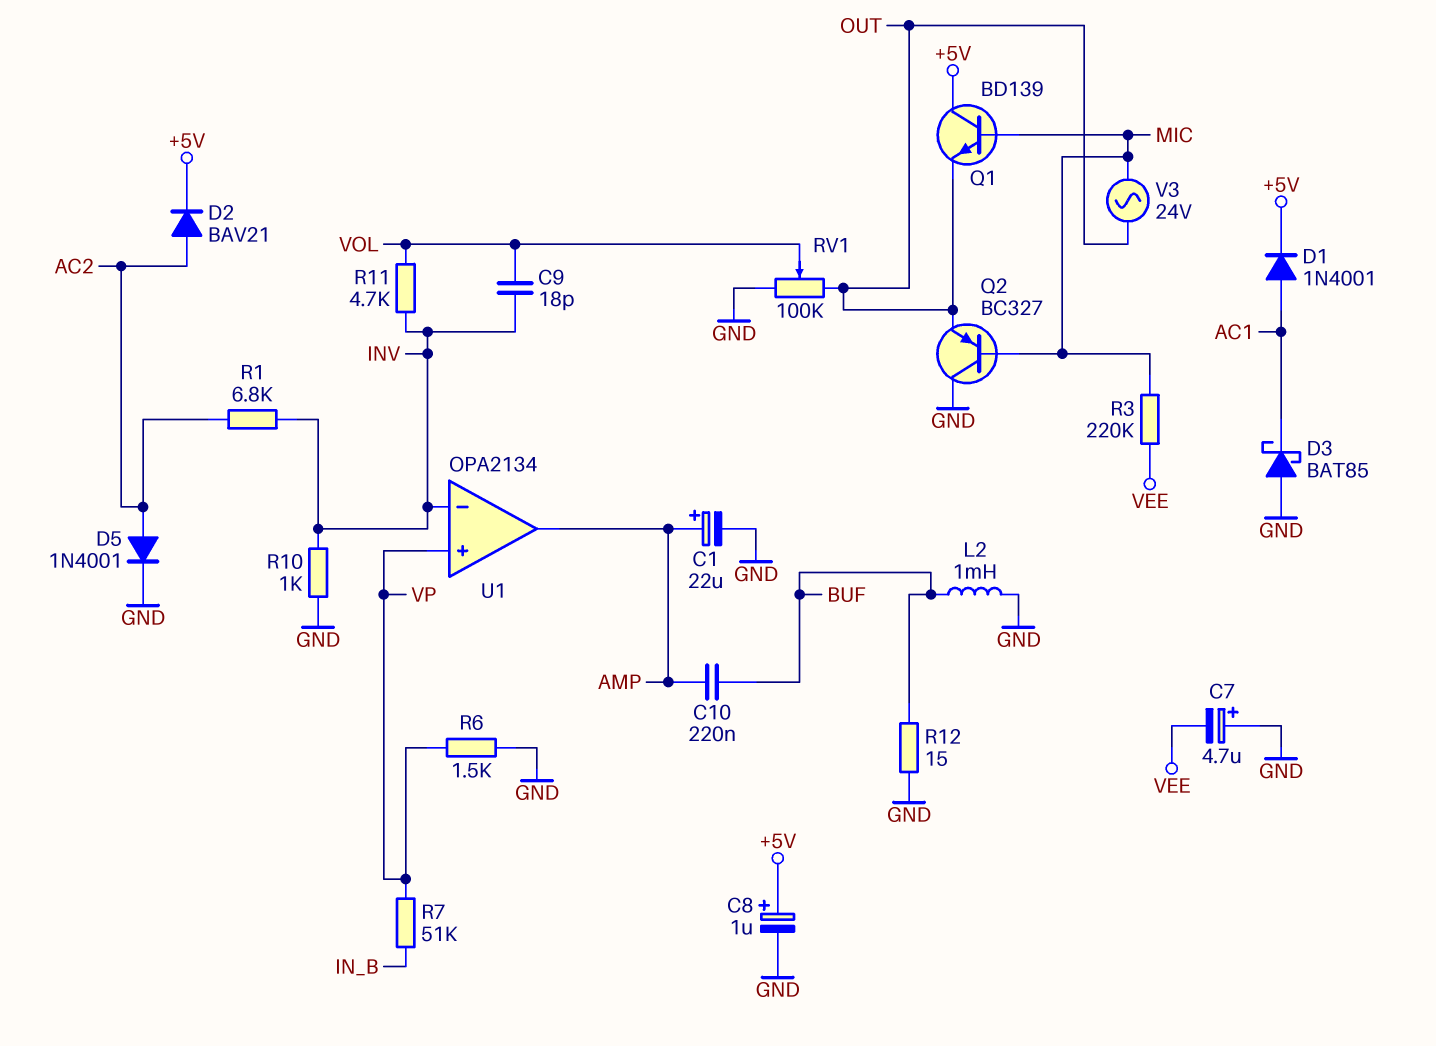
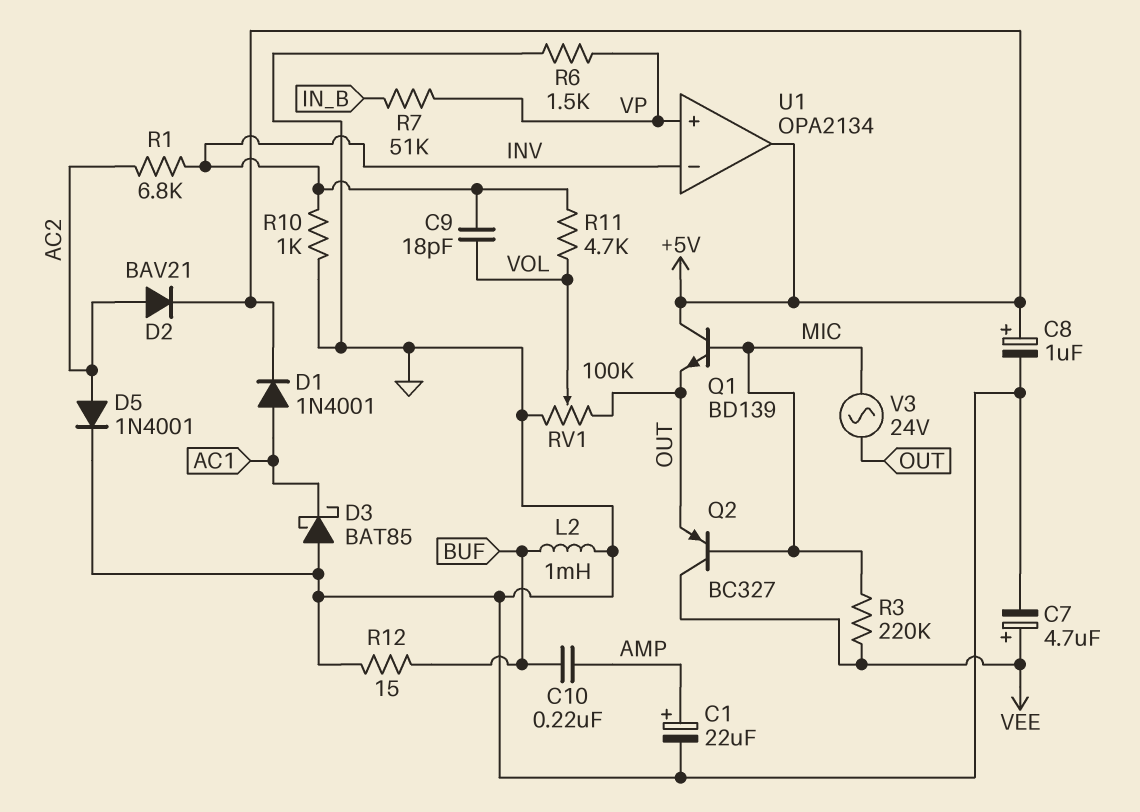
C7: 4.7uF (plus GND, minus VEE) -> 4.7uF (plus VEE, minus GND)
Q2: PNP BC327 (B MIC, C GND, E OUT) -> PNP BC327 (B MIC, C VEE, E OUT)
U1 pin out: AMP -> +5V

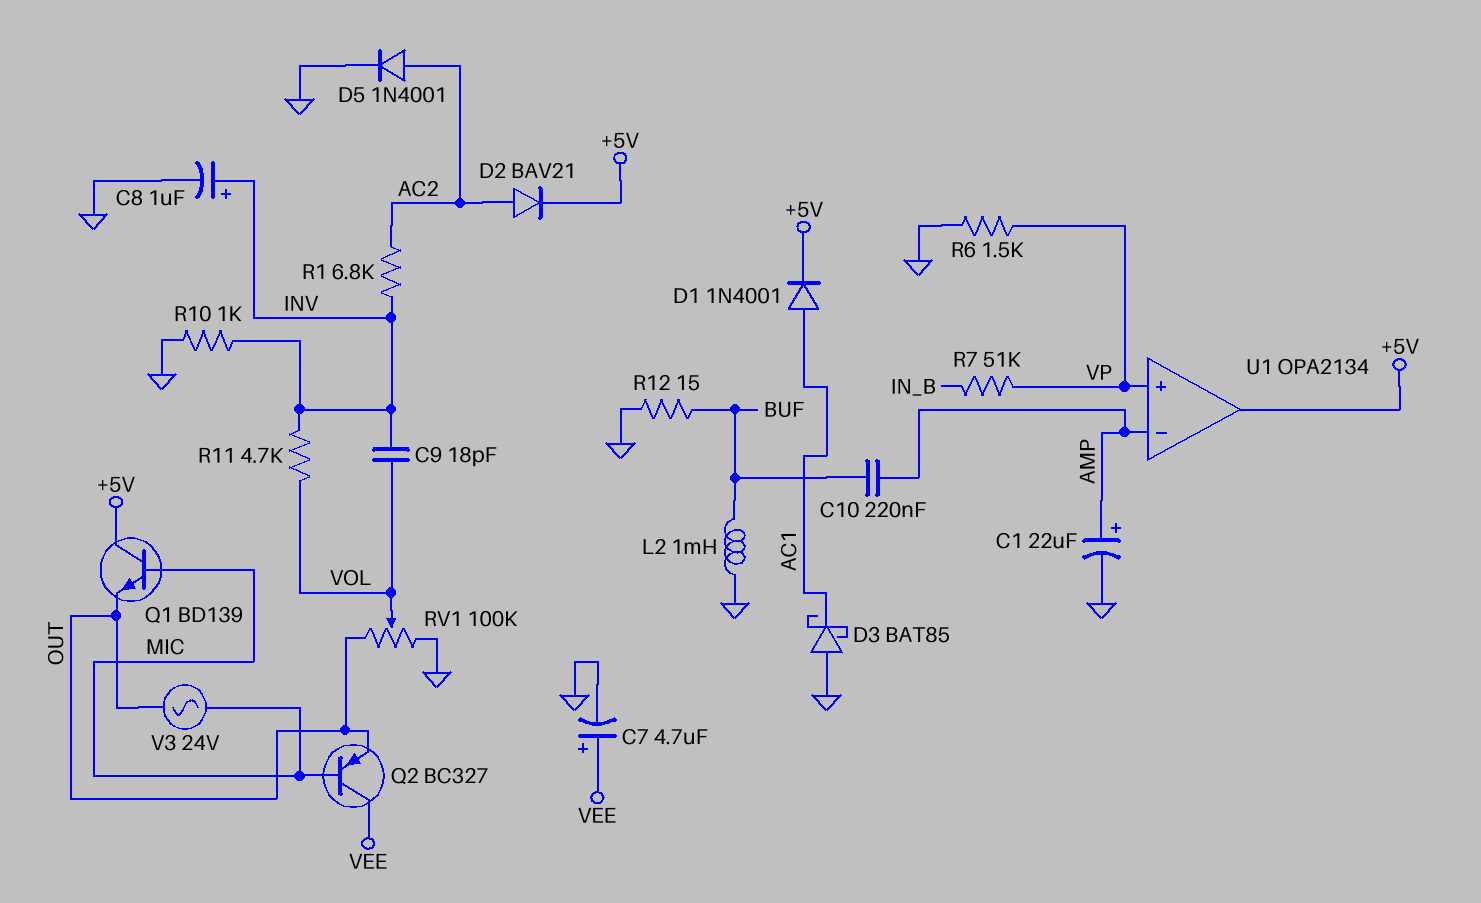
C8: 1uF (plus +5V, minus GND) -> 1uF (plus INV, minus GND)
R3: 220k (MIC, VEE) -> none
U1 pin in-: INV -> AMP

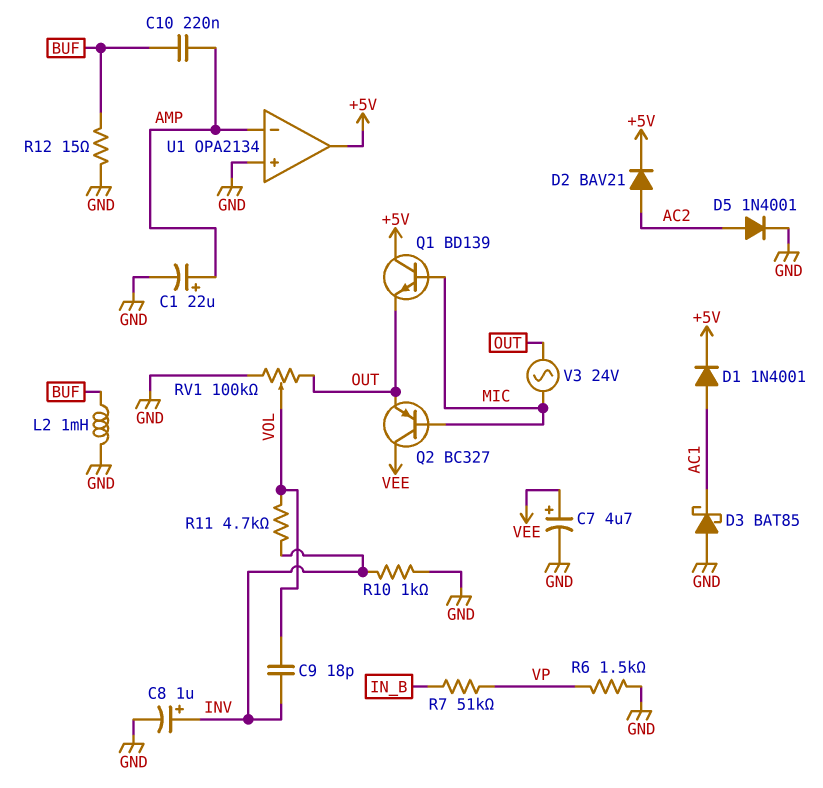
R1: 6.8k (AC2, INV) -> none
U1 pin in+: VP -> GND

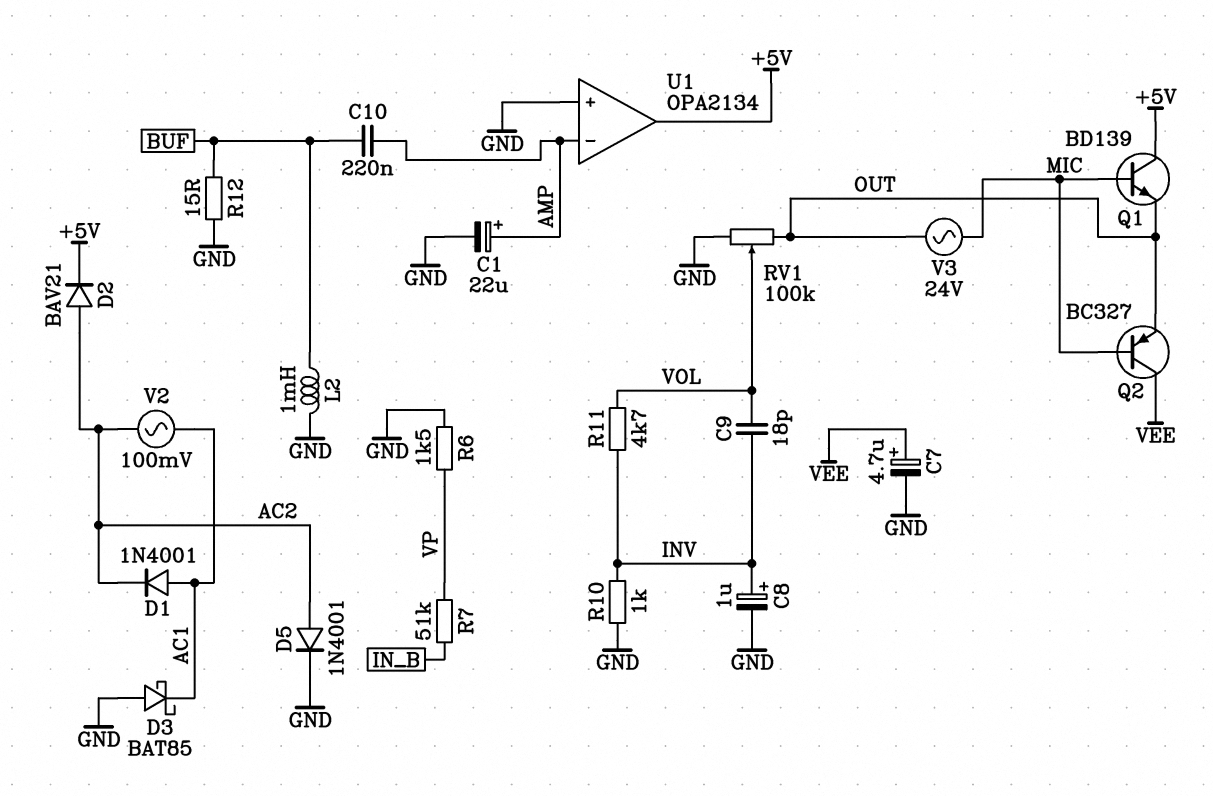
D1: diode 1N4001 (A AC1, K +5V) -> diode 1N4001 (A AC1, K AC2)
V2: none -> AC 100mV (AC1, AC2)

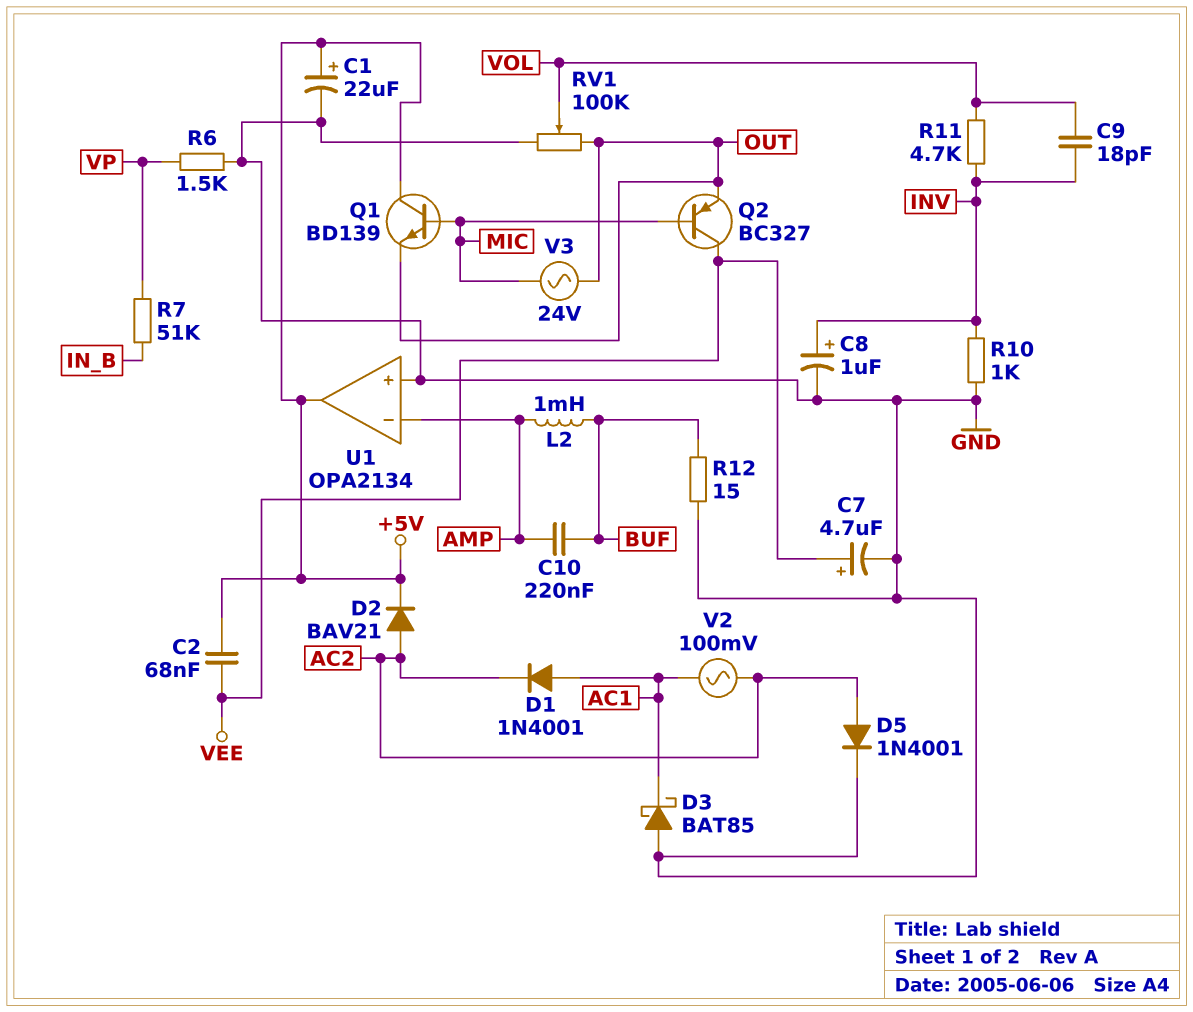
C1: 22uF (plus AMP, minus GND) -> 22uF (plus +5V, minus GND)
C2: none -> 68nF (+5V, VEE)
L2: 1mH (BUF, GND) -> 1mH (AMP, BUF)

